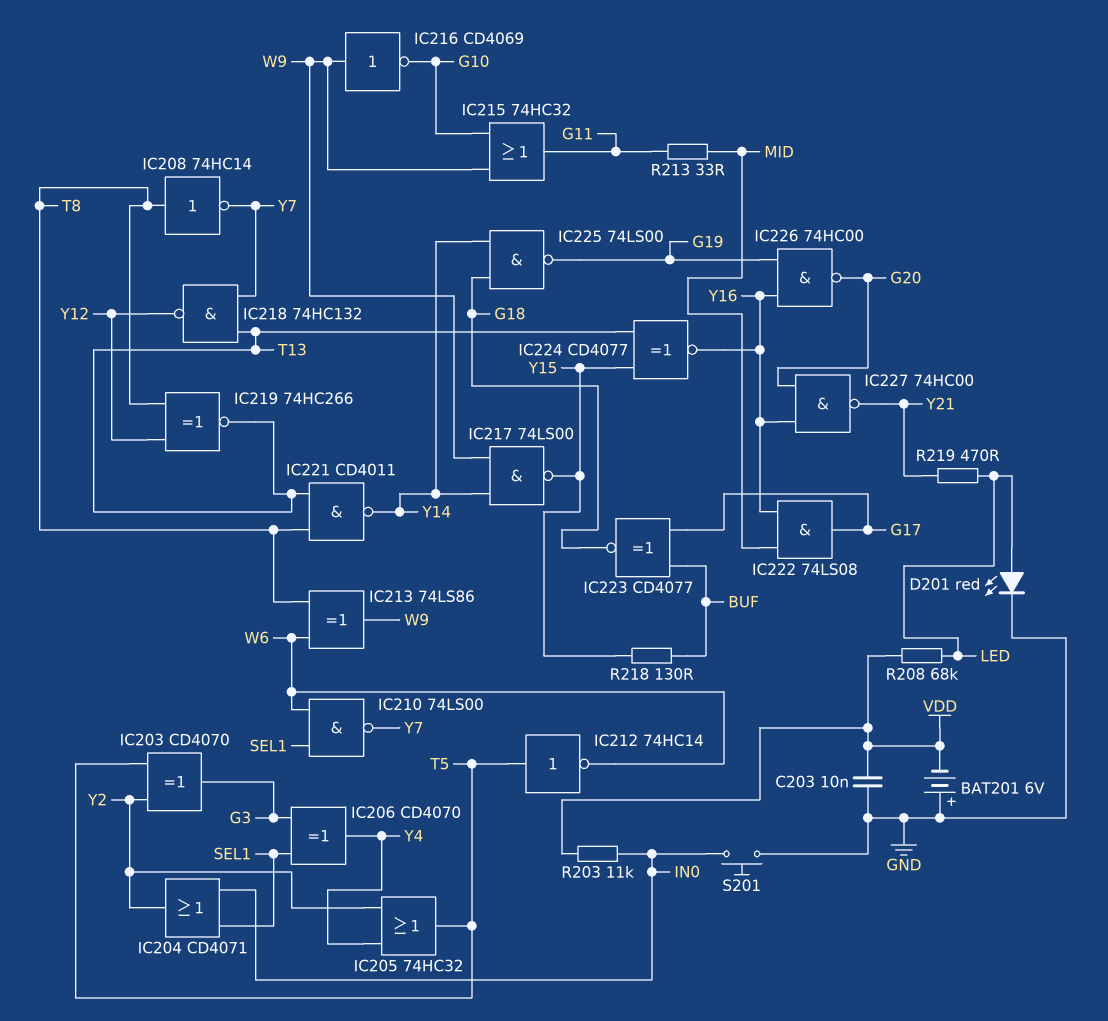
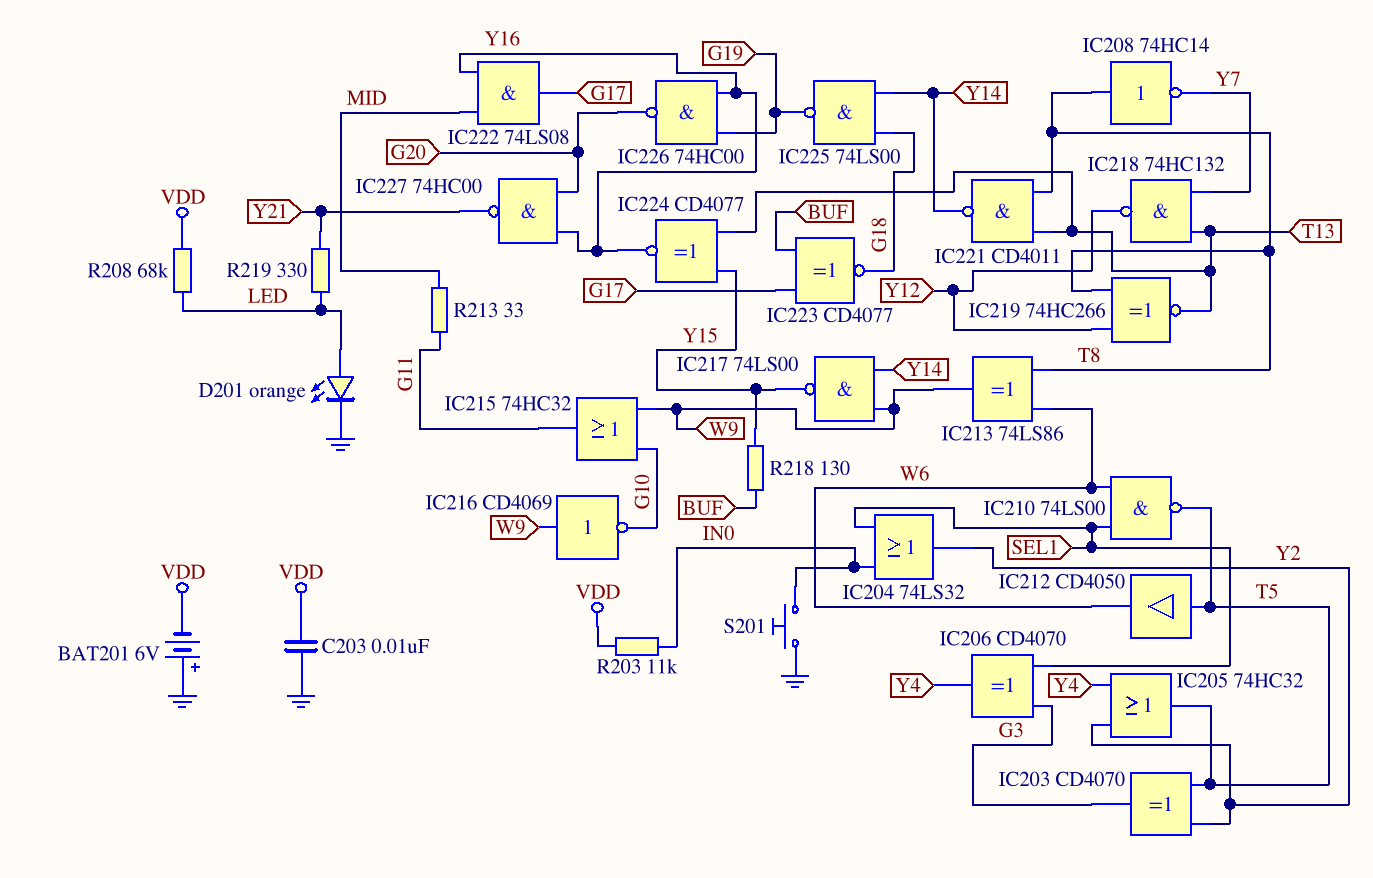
D201: LED red (A LED, K GND) -> LED orange (A LED, K GND)
IC204: OR CD4071 (in IN0, in SEL1, out Y2) -> OR 74LS32 (in IN0, in SEL1, out Y2)
IC210: NAND 74LS00 (in SEL1, in W6, out Y7) -> NAND 74LS00 (in SEL1, in W6, out T5)
IC212: NOT 74HC14 (in T5, out W6) -> buffer CD4050 (in T5, out W6)
R219: 470 (LED, Y21) -> 330 (LED, Y21)

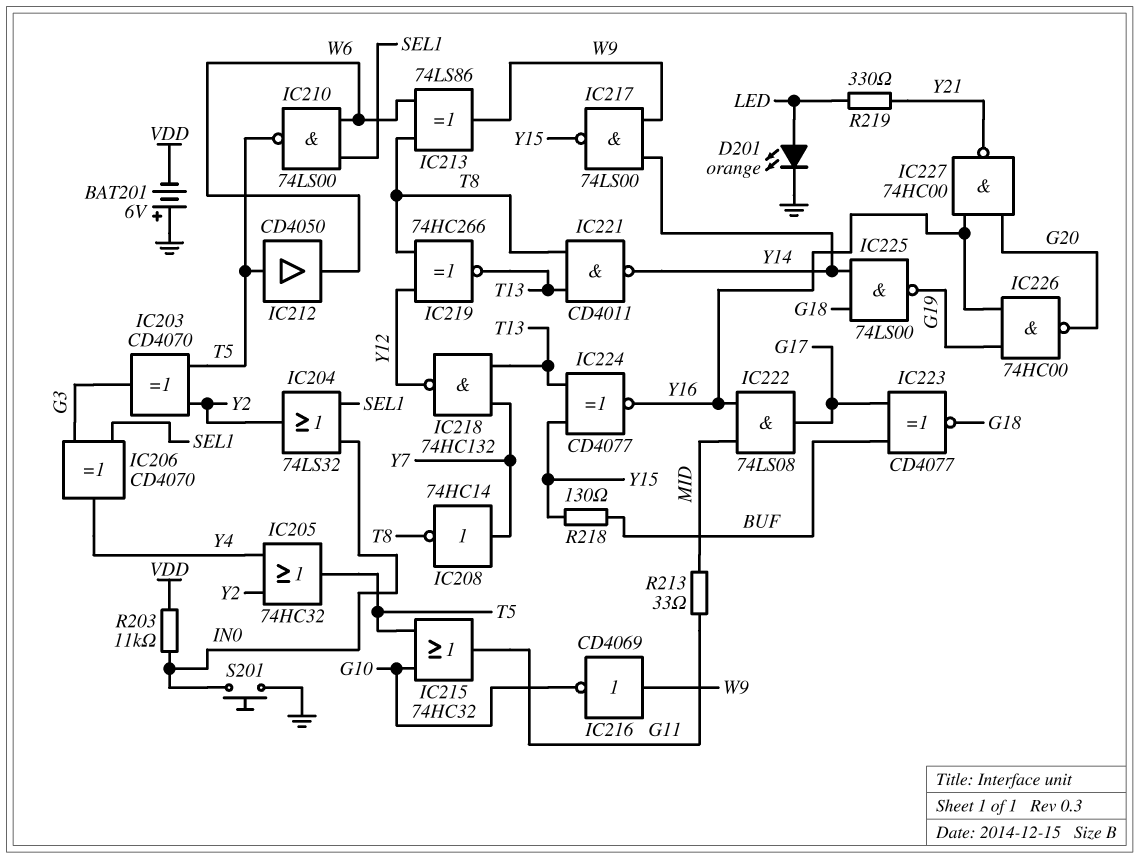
C203: 10nF (GND, VDD) -> none
IC208: NOT 74HC14 (in T8, out Y7) -> NOT 74HC14 (in Y7, out T8)
IC215: OR 74HC32 (in G10, in W9, out G11) -> OR 74HC32 (in G10, in T5, out G11)
R208: 68k (LED, VDD) -> none

